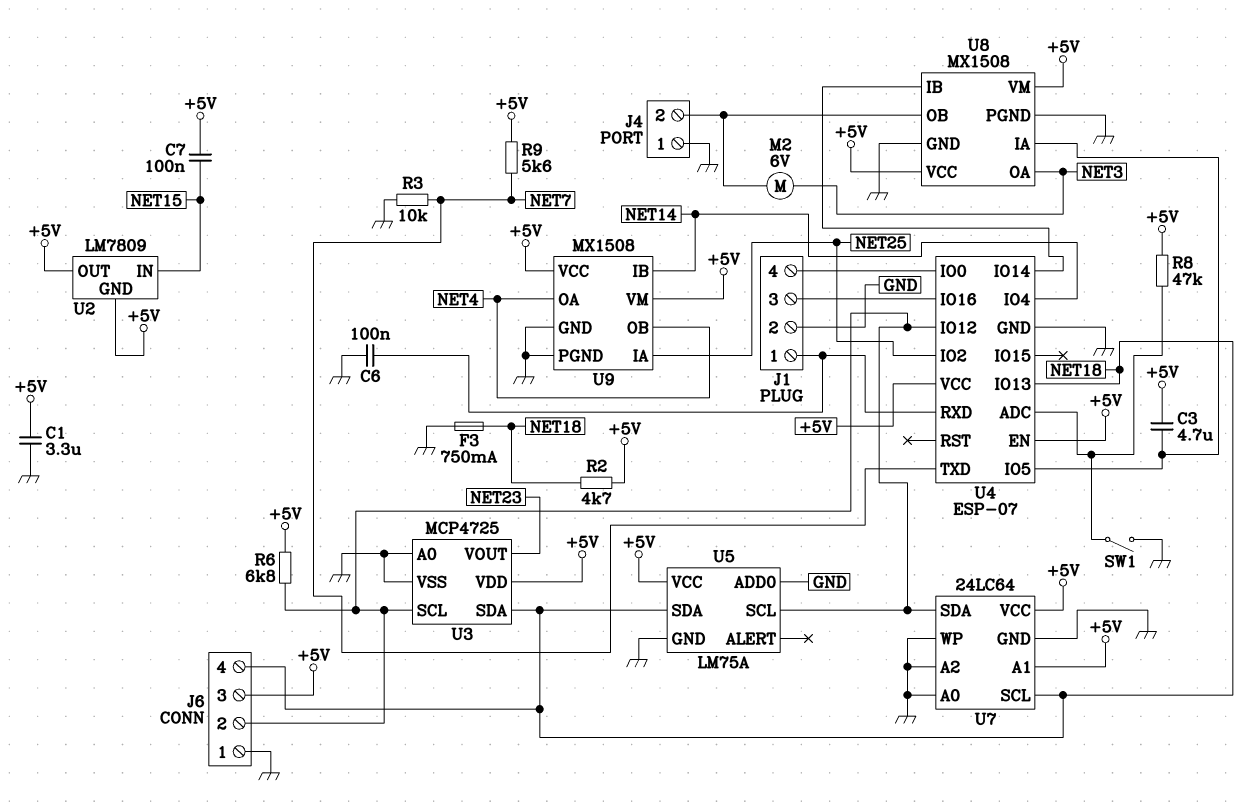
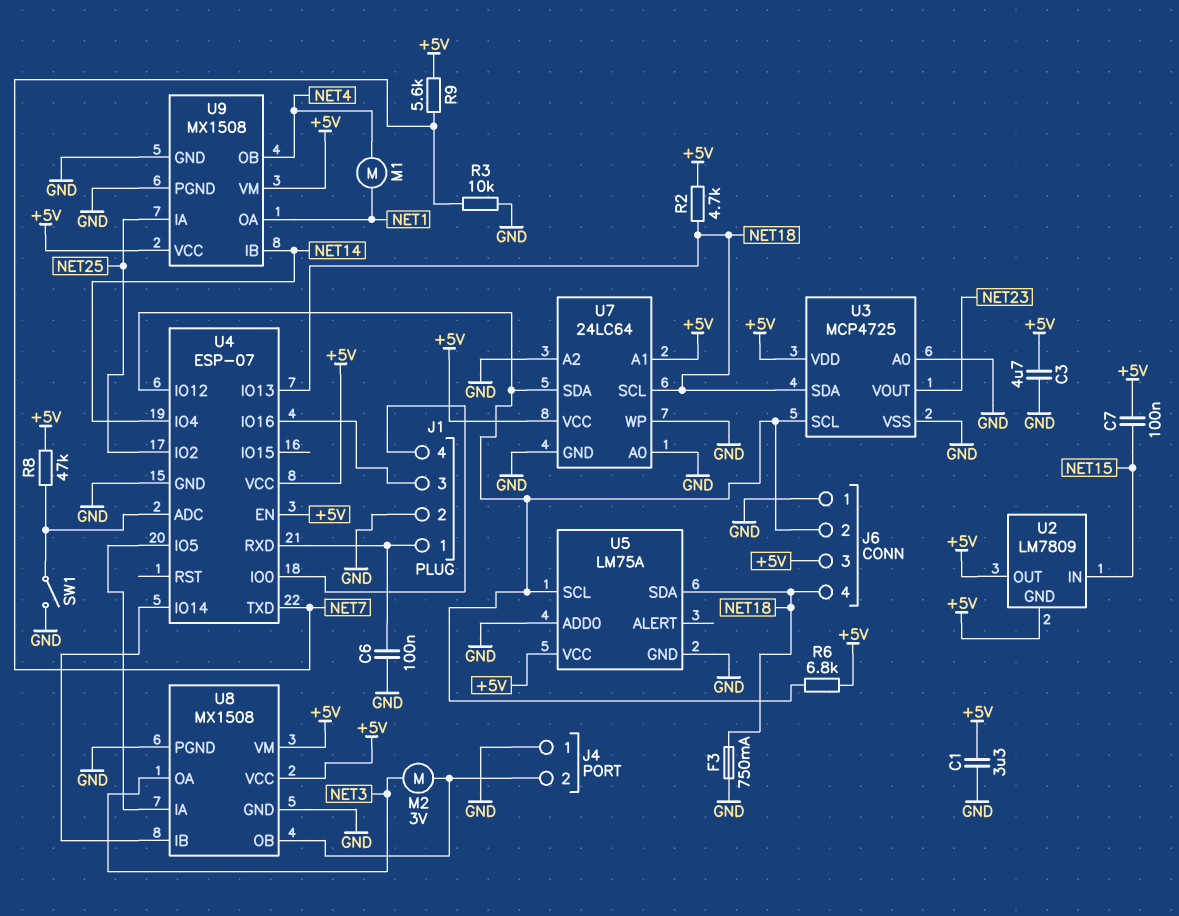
C3: 4.7uF (+5V, U4/IO5) -> 4.7uF (+5V, GND)
M1: none -> motor (NET1, NET4)
M2: motor 6V (J4/2, NET3) -> motor 3V (J4/2, NET3)
U9 pin OA: NET4 -> NET1

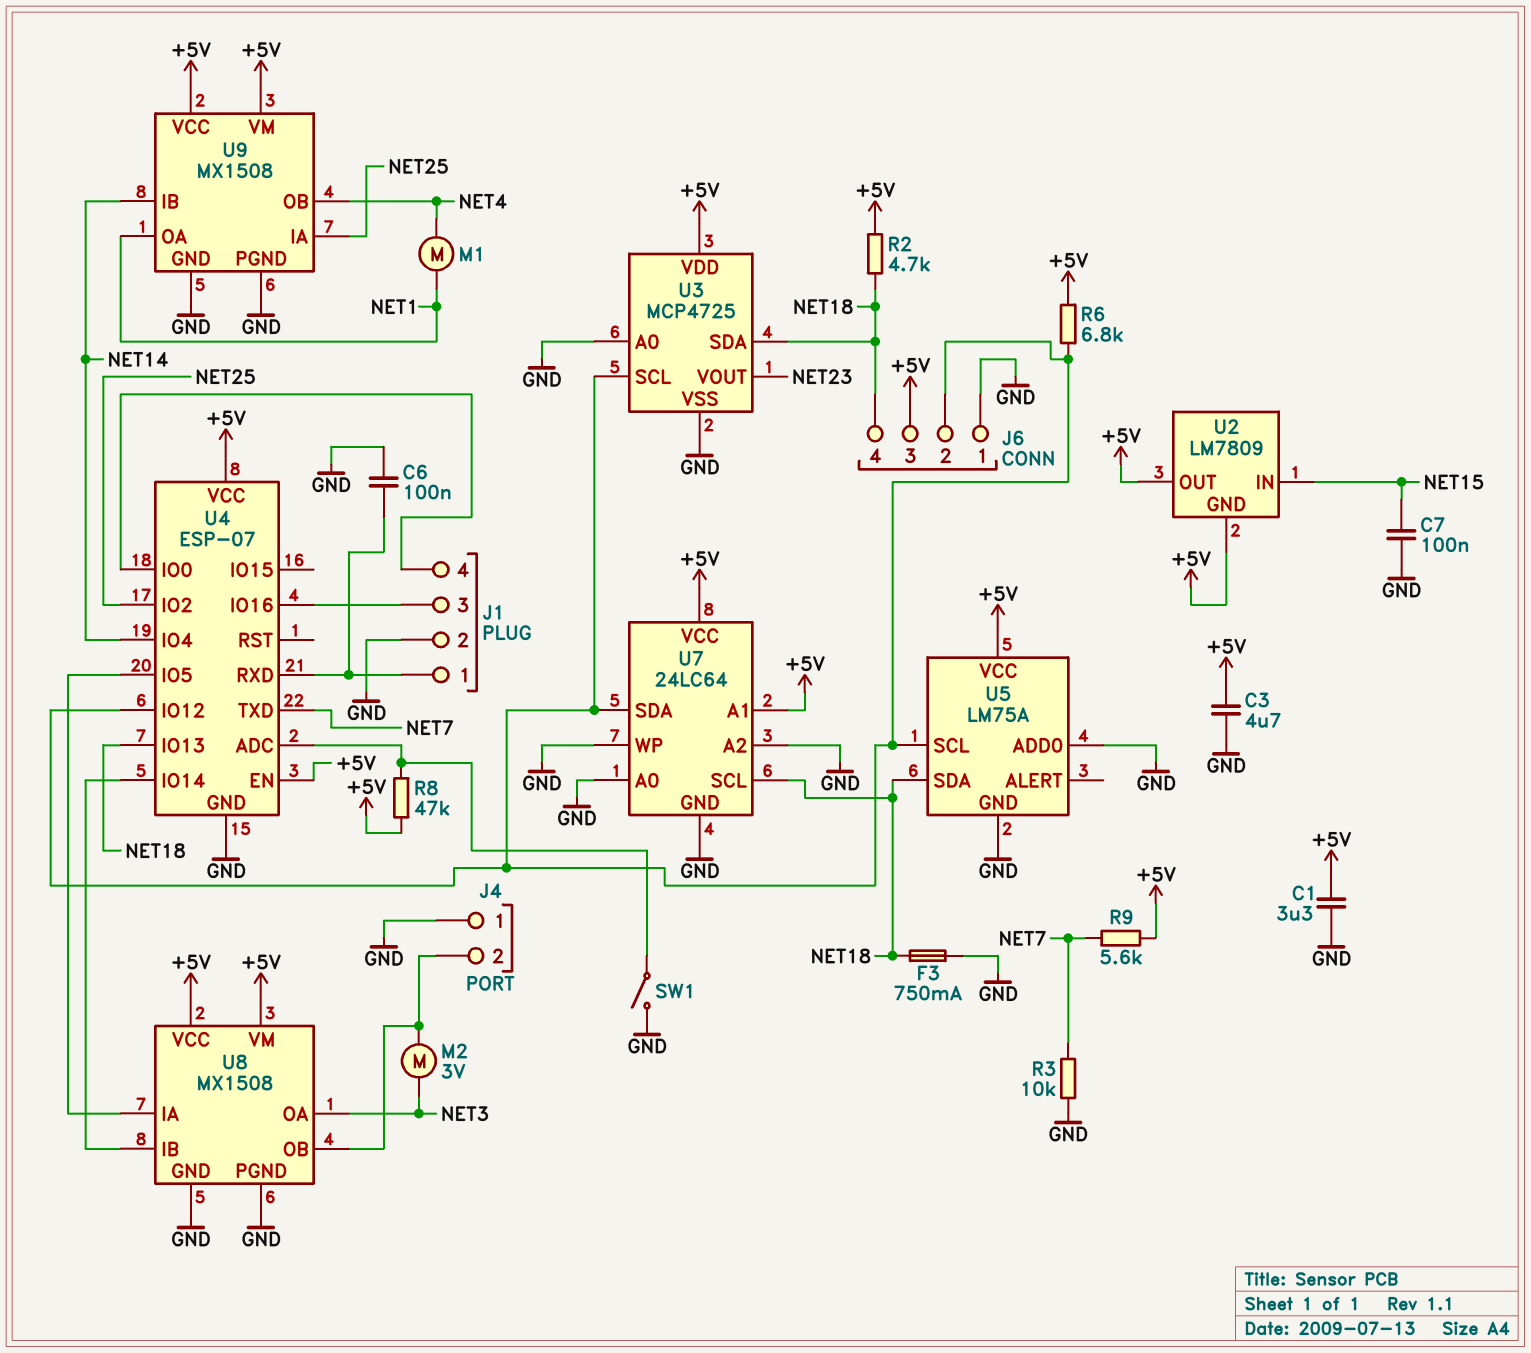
C7: 100nF (+5V, NET15) -> 100nF (GND, NET15)

